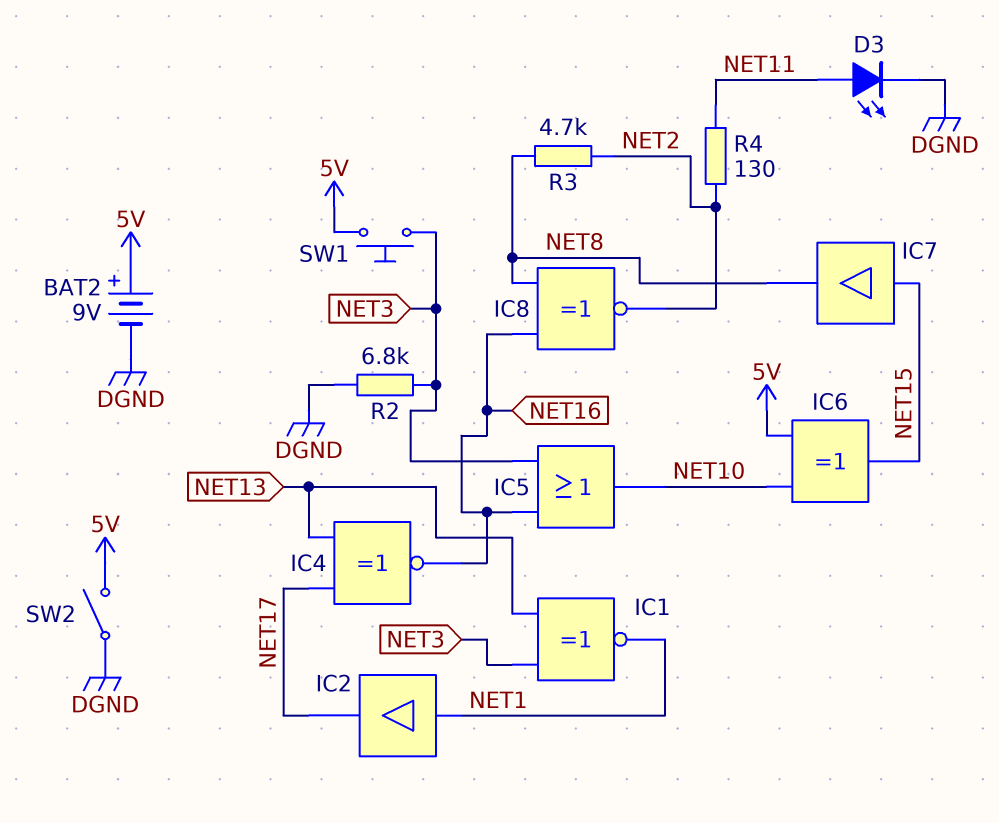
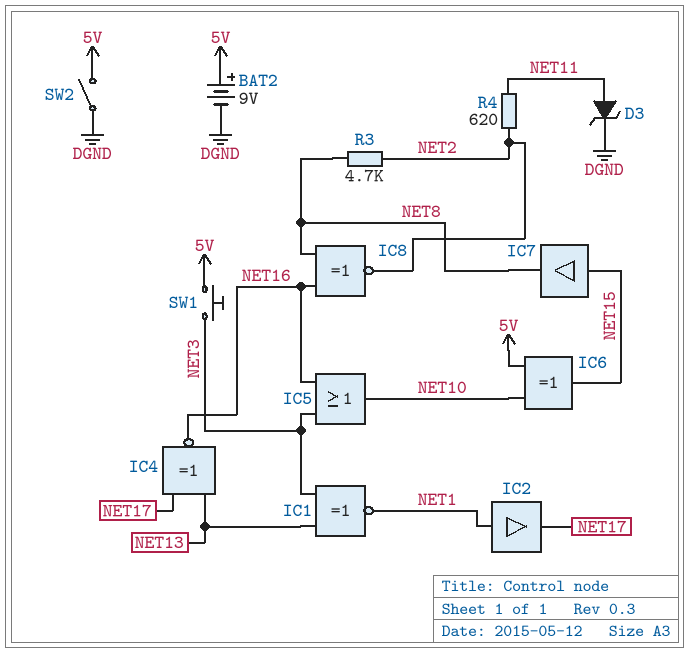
D3: LED (A NET11, K DGND) -> zener (A NET11, K DGND)
R2: 6.8k (DGND, NET3) -> none
R4: 130 (NET2, NET11) -> 620 (NET2, NET11)

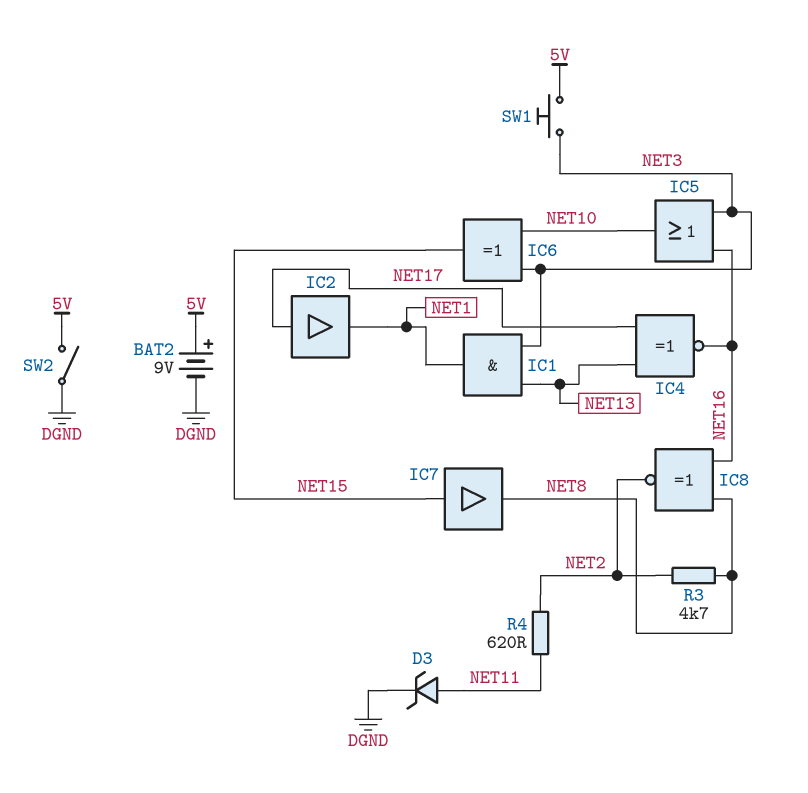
IC1: XNOR (in NET3, in NET13, out NET1) -> AND (in NET3, in NET13, out NET1)
IC2: buffer (in NET1, out NET17) -> buffer (in NET17, out NET1)
IC6: XOR (in 5V, in NET10, out NET15) -> XOR (in NET3, in NET10, out NET15)

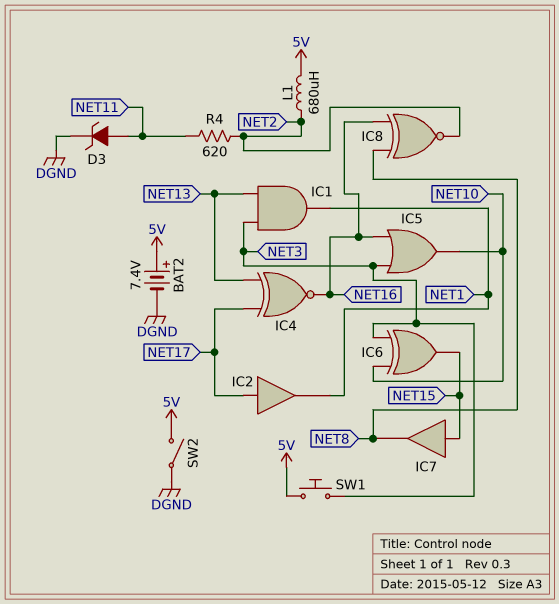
BAT2: 9V (plus 5V, minus DGND) -> 7.4V (plus 5V, minus DGND)
L1: none -> 680uH (5V, NET2)
R3: 4.7k (NET2, NET8) -> none

